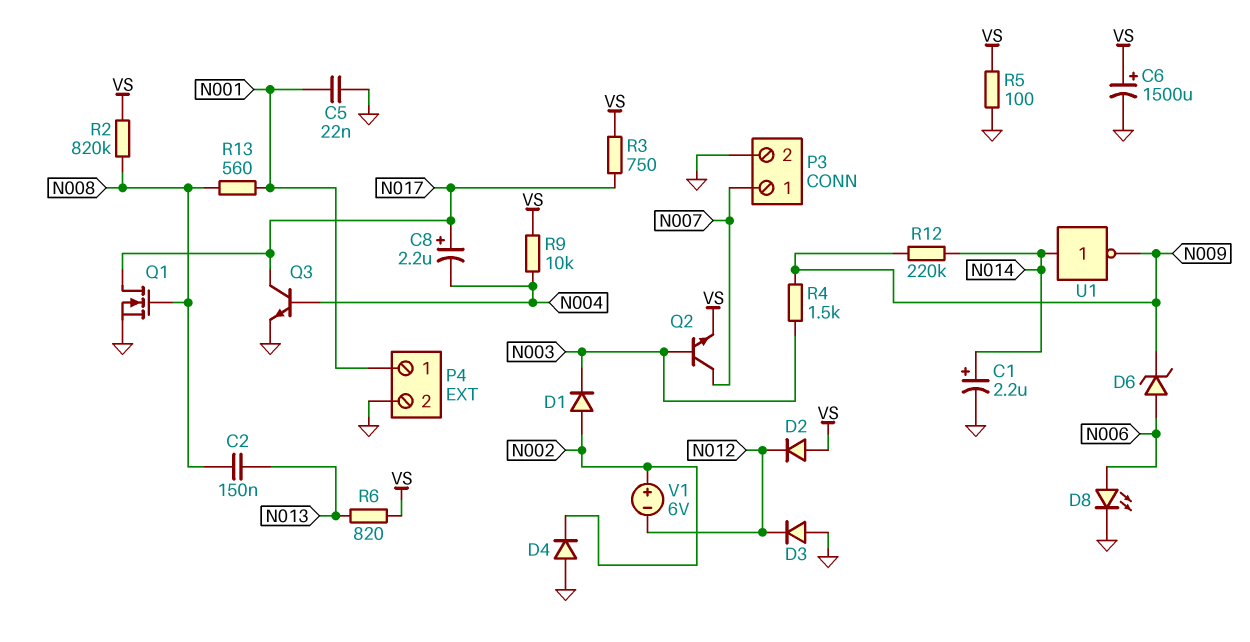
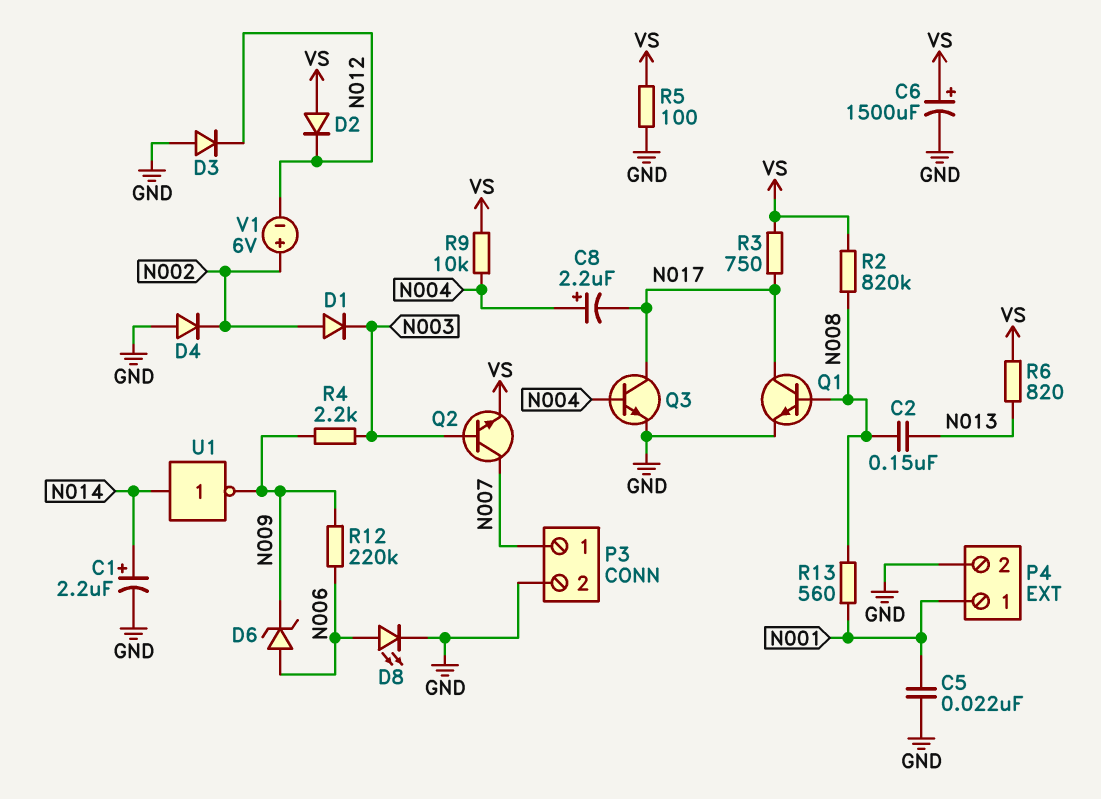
C8: 2.2uF (plus N017, minus N004) -> 2.2uF (plus N004, minus N017)
Q1: NMOS (G N008, D N017, S GND) -> NPN (B N008, C N017, E GND)
R4: 1.5k (N003, N009) -> 2.2k (N003, N009)
R12: 220k (N009, N014) -> 220k (N006, N009)

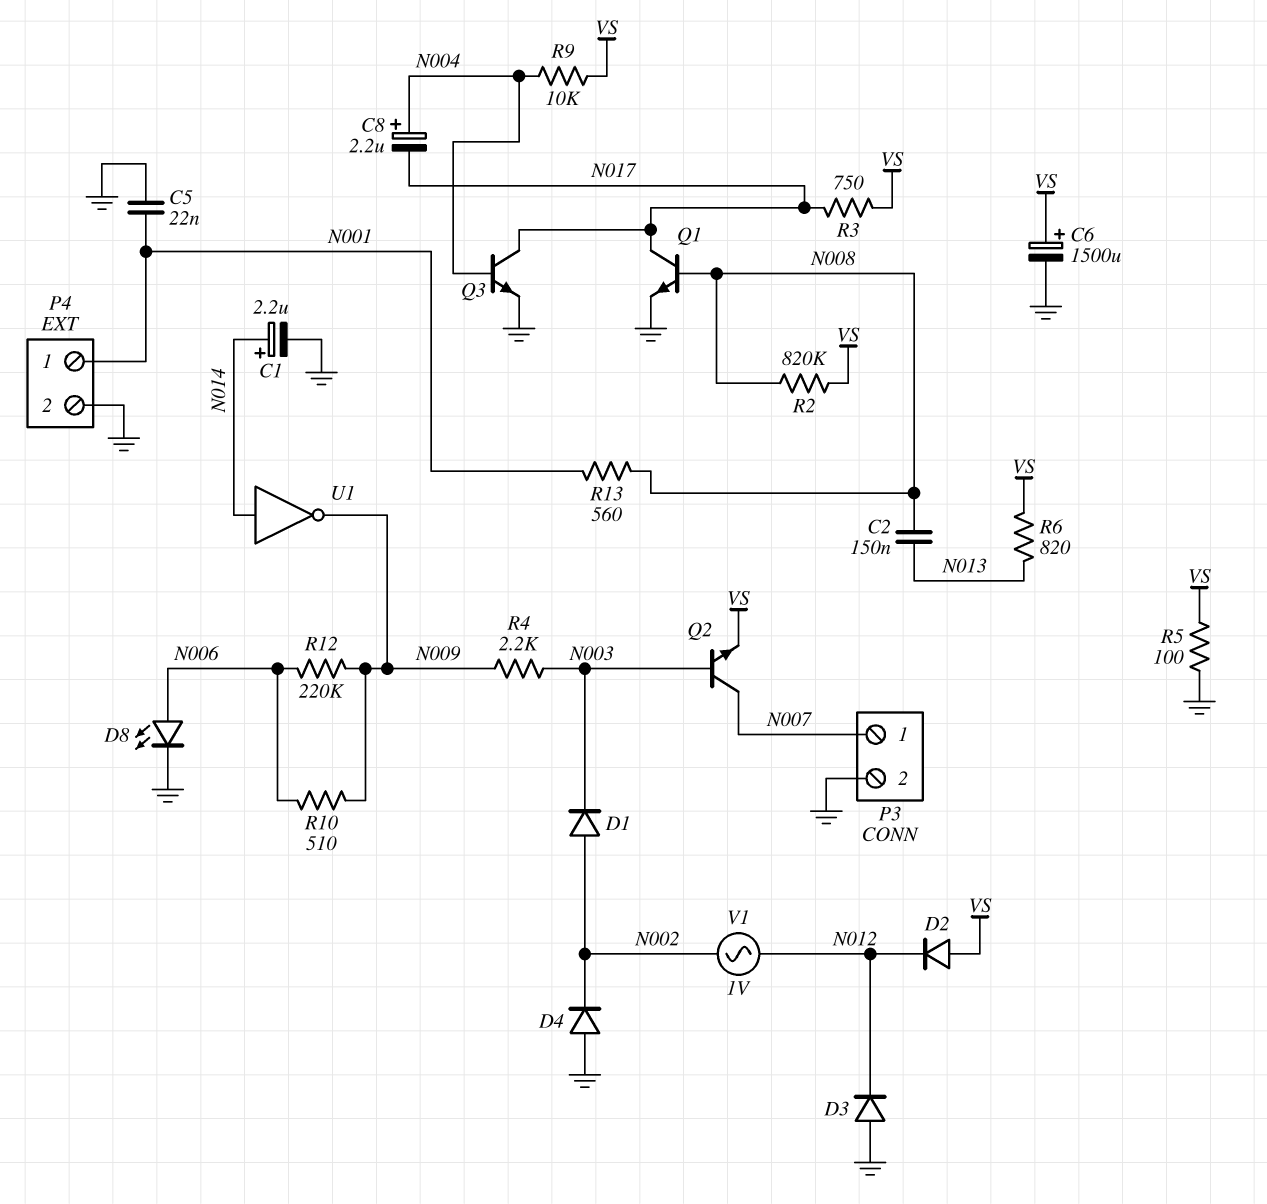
D6: zener (A N006, K N009) -> none
R10: none -> 510 (N006, N009)
V1: 6V (plus N002, minus N012) -> AC 1V (N002, N012)

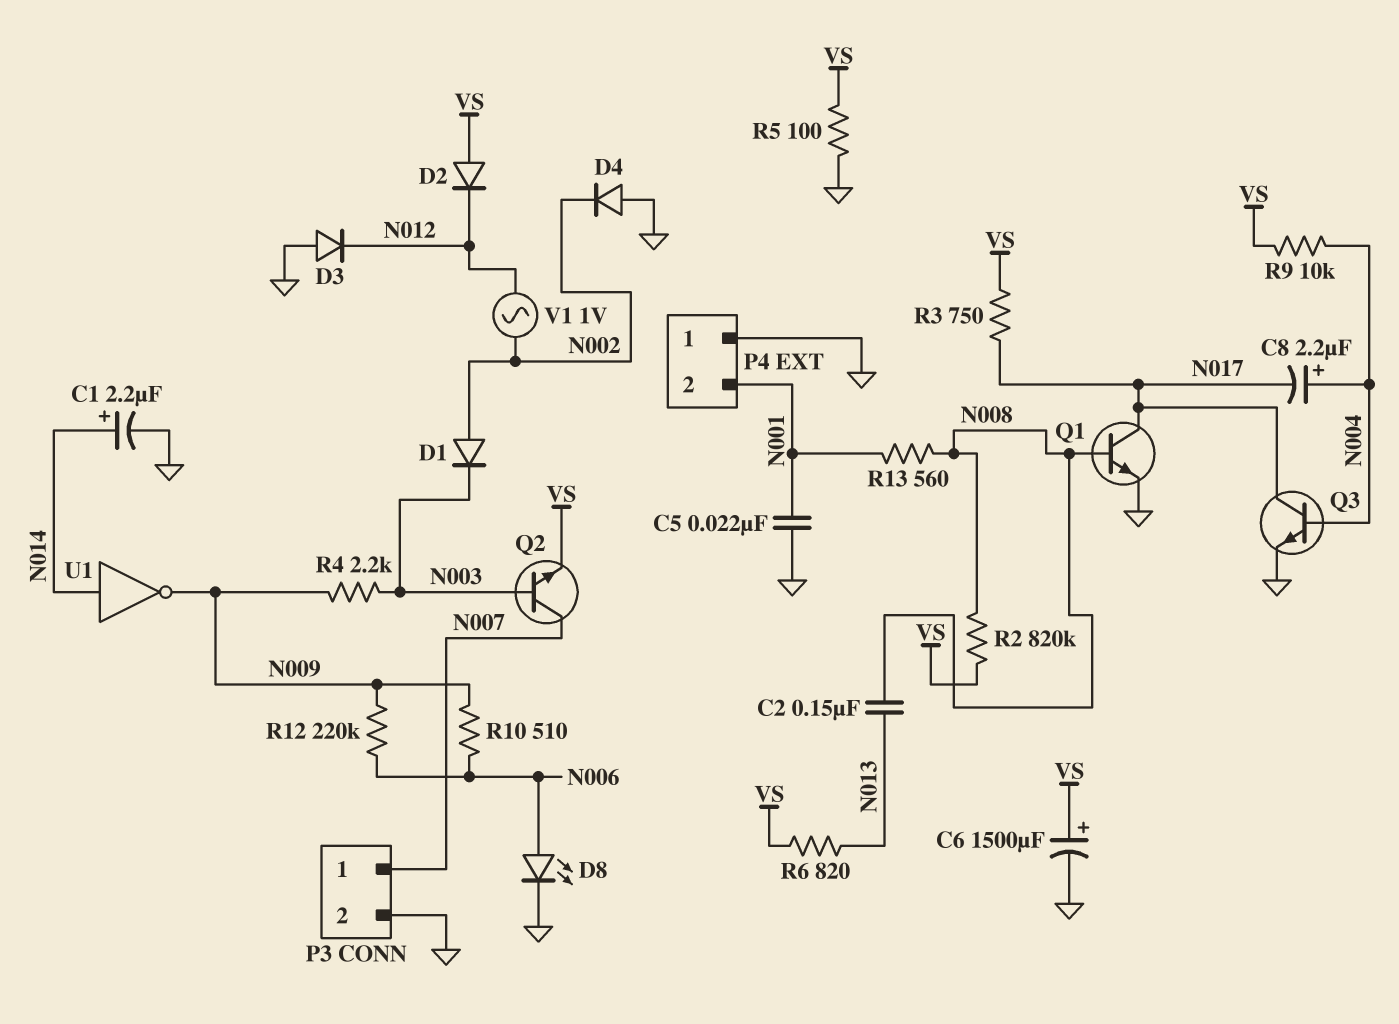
P4 pin 1: N001 -> GND
P4 pin 2: GND -> N001

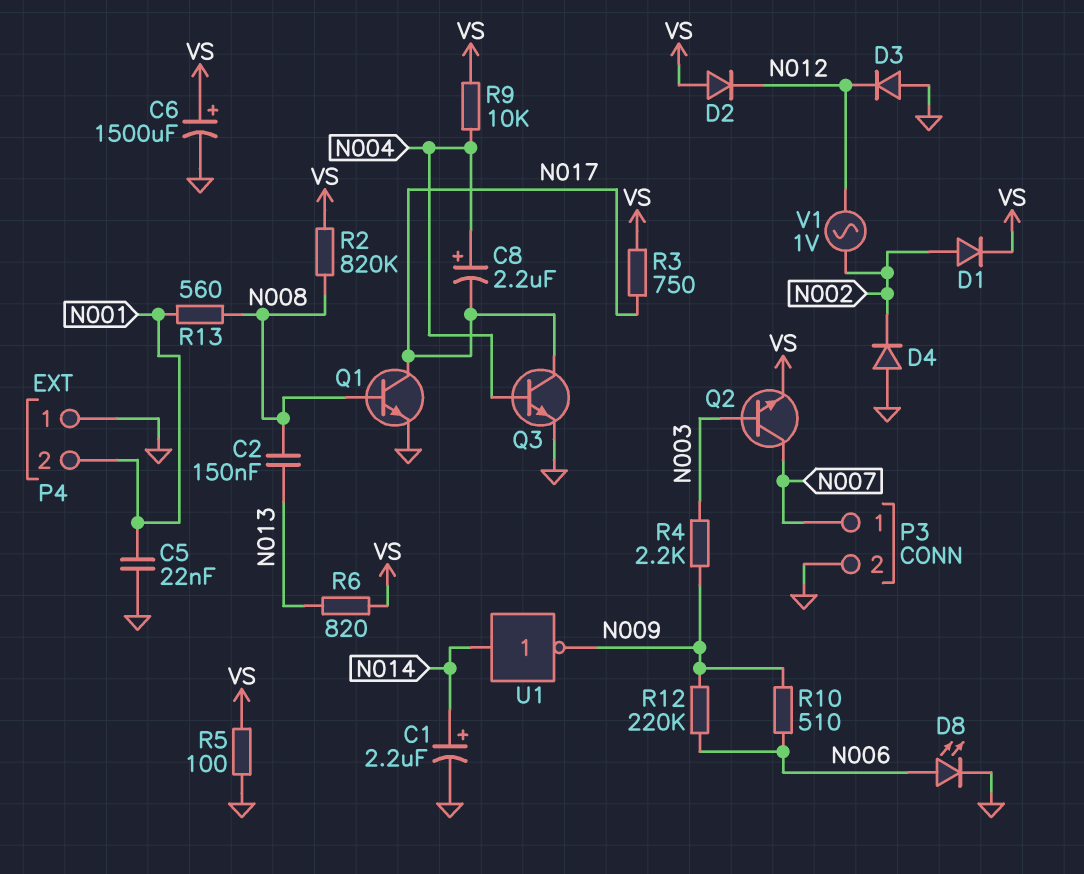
D1: diode (A N002, K N003) -> diode (A N002, K VS)

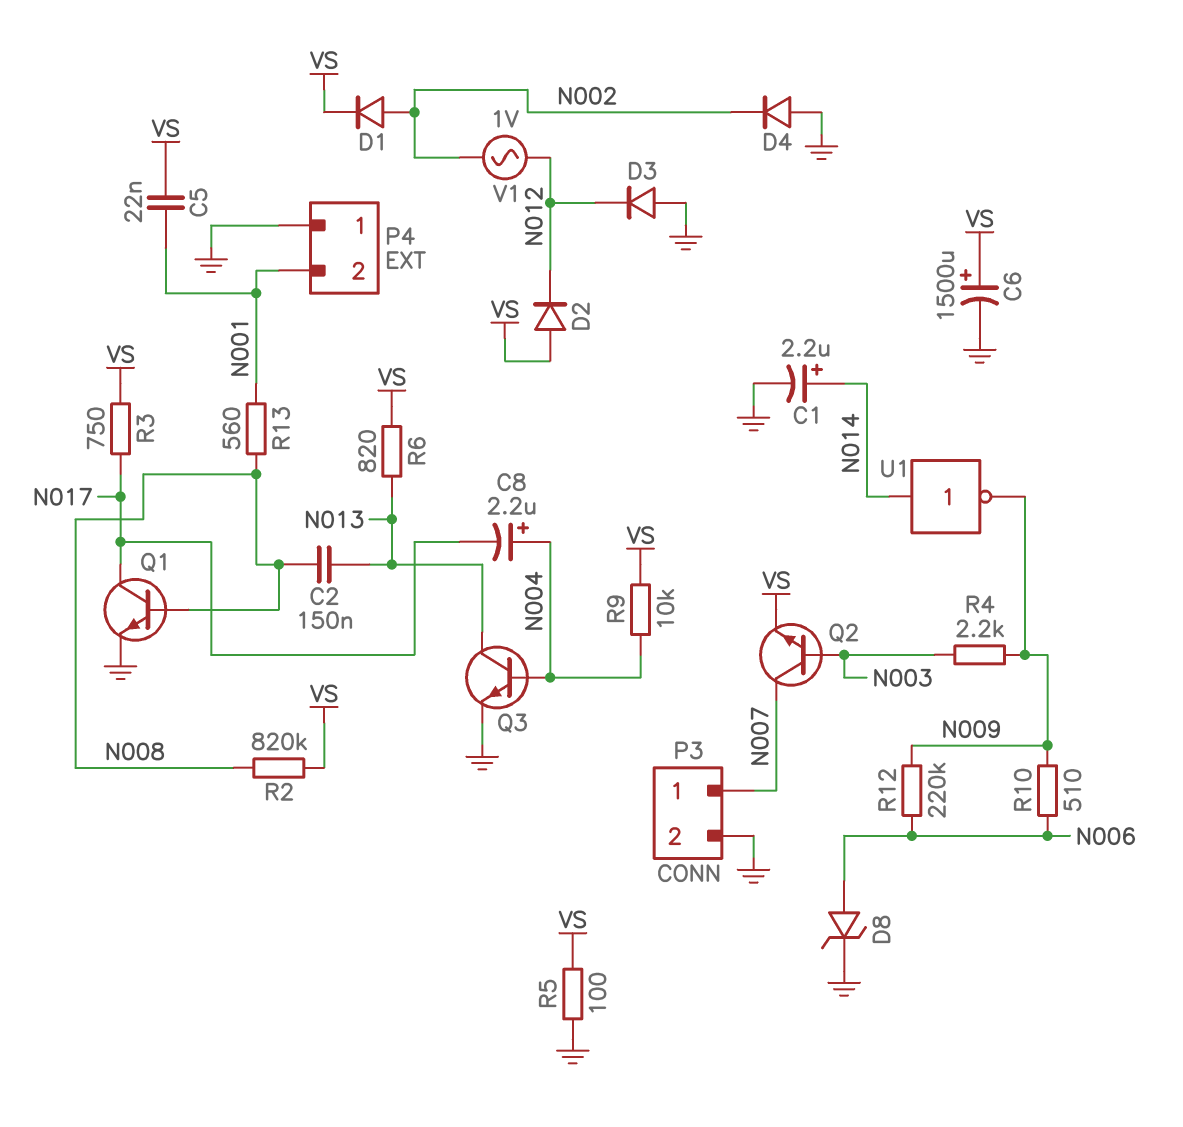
C5: 22nF (GND, N001) -> 22nF (N001, VS)
D8: LED (A N006, K GND) -> zener (A N006, K GND)
Q3: NPN (B N004, C N017, E GND) -> NPN (B N004, C N013, E GND)

